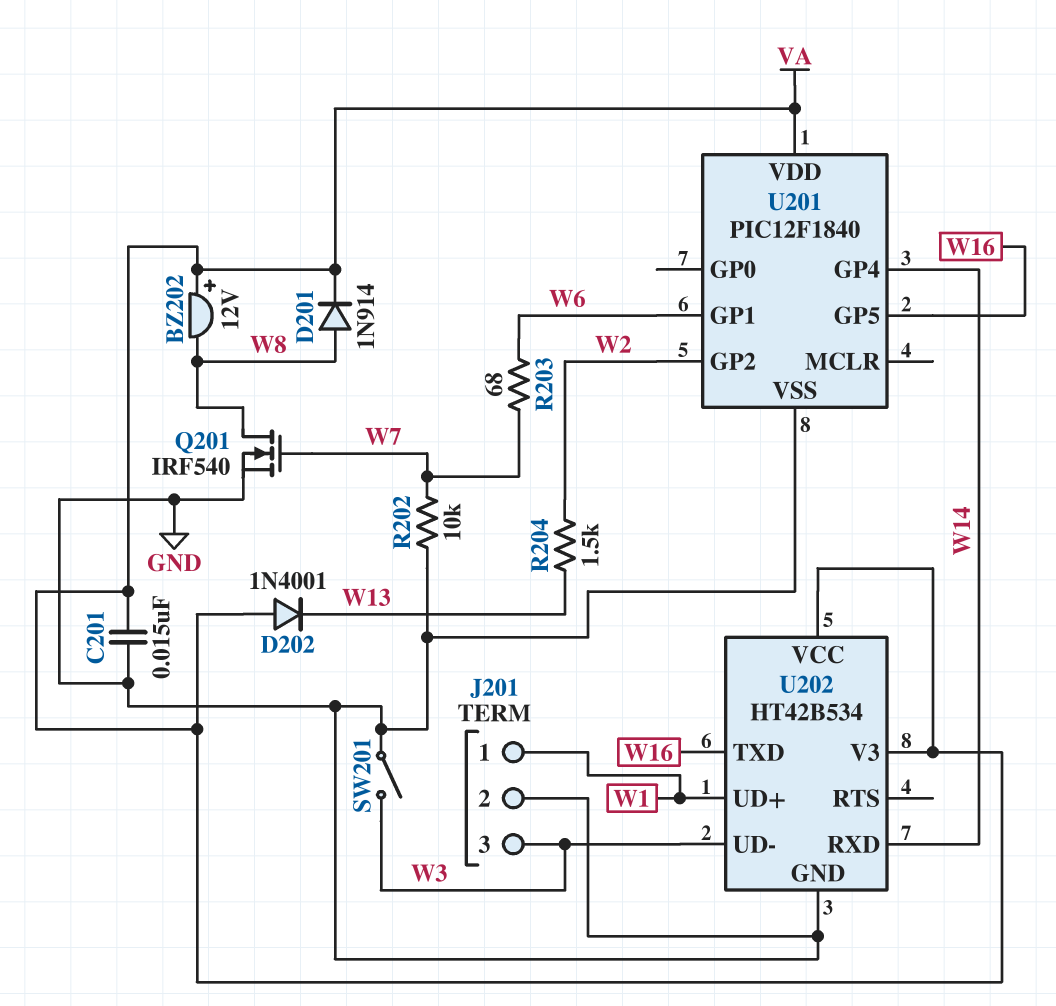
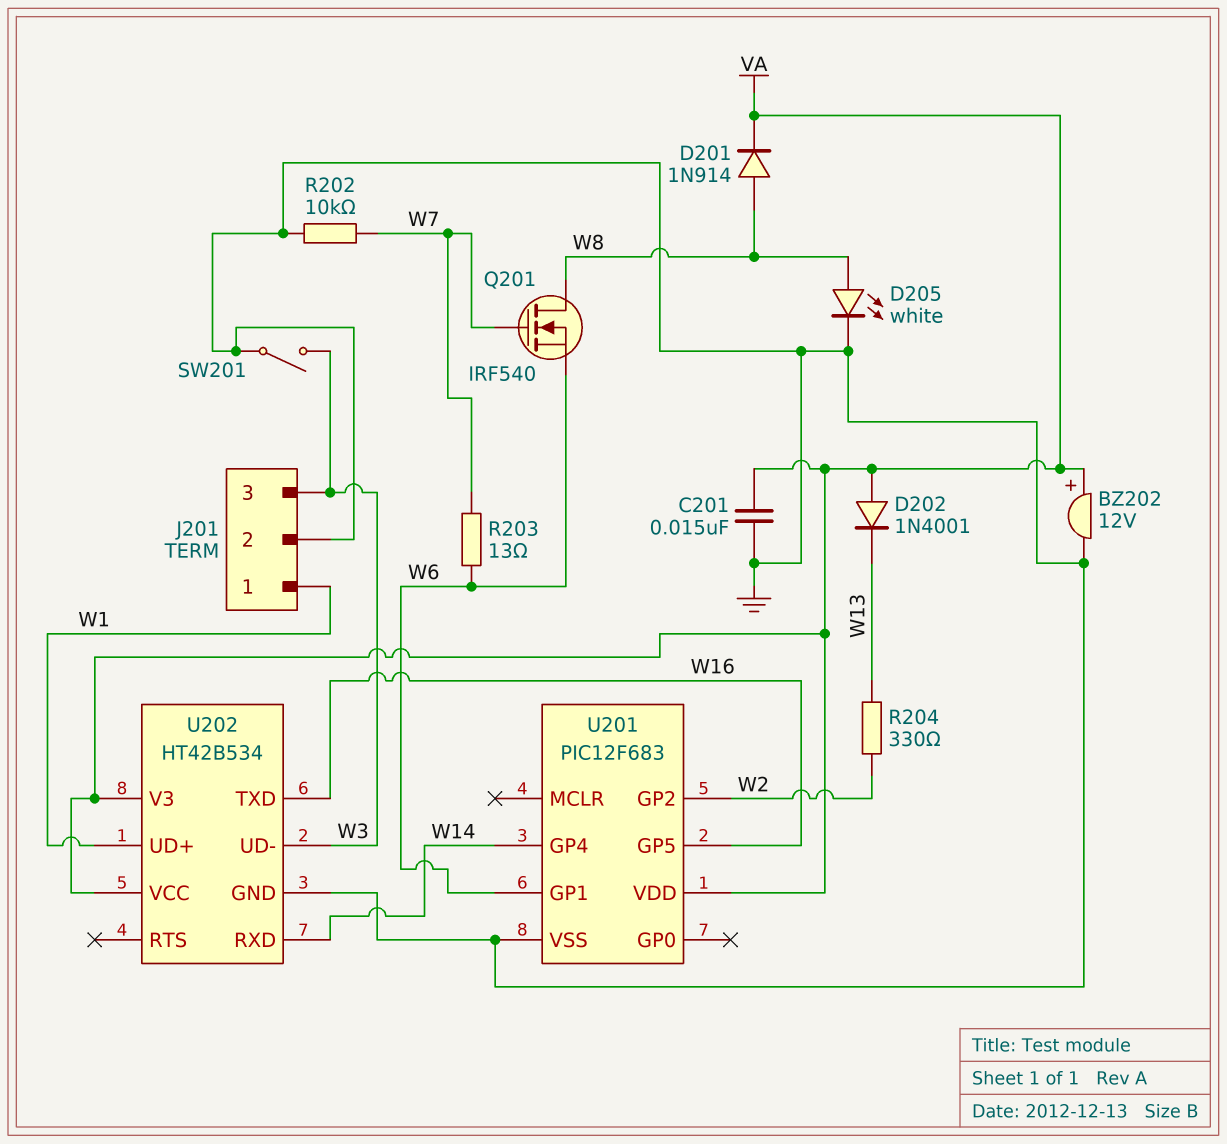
BZ202: buzzer 12V (plus VA, minus W8) -> buzzer 12V (plus VA, minus GND)
D205: none -> LED white (A W8, K GND)
Q201: NMOS IRF540 (G W7, D W8, S GND) -> NMOS IRF540 (G W7, D W8, S W6)
R203: 68 (W6, W7) -> 13 (W6, W7)
R204: 1.5k (W2, W13) -> 330 (W2, W13)
U201: PIC12F1840 -> PIC12F683

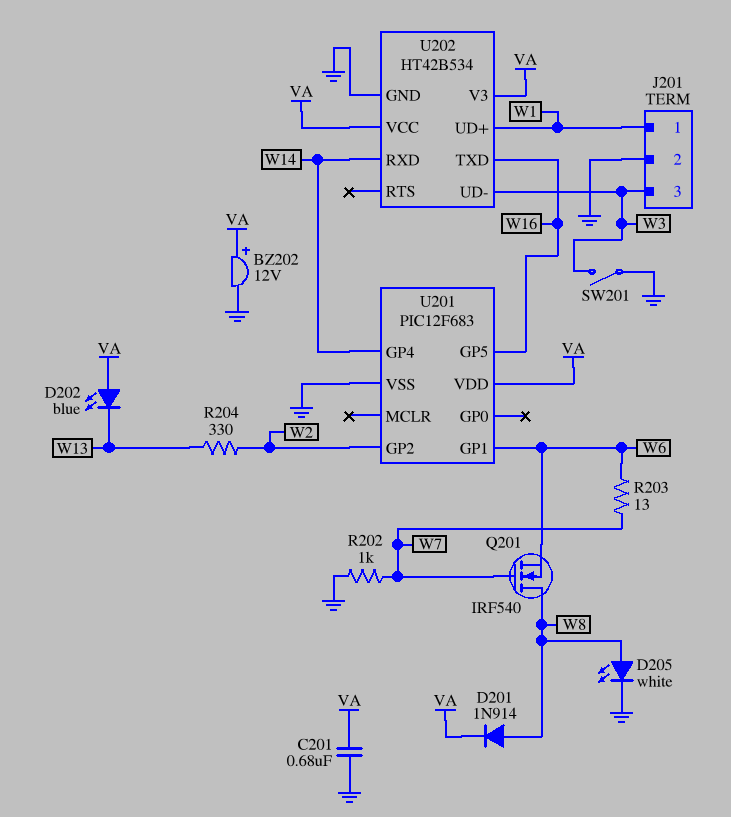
C201: 15nF (GND, VA) -> 680nF (GND, VA)
D202: diode 1N4001 (A VA, K W13) -> LED blue (A VA, K W13)
R202: 10k (GND, W7) -> 1k (GND, W7)

